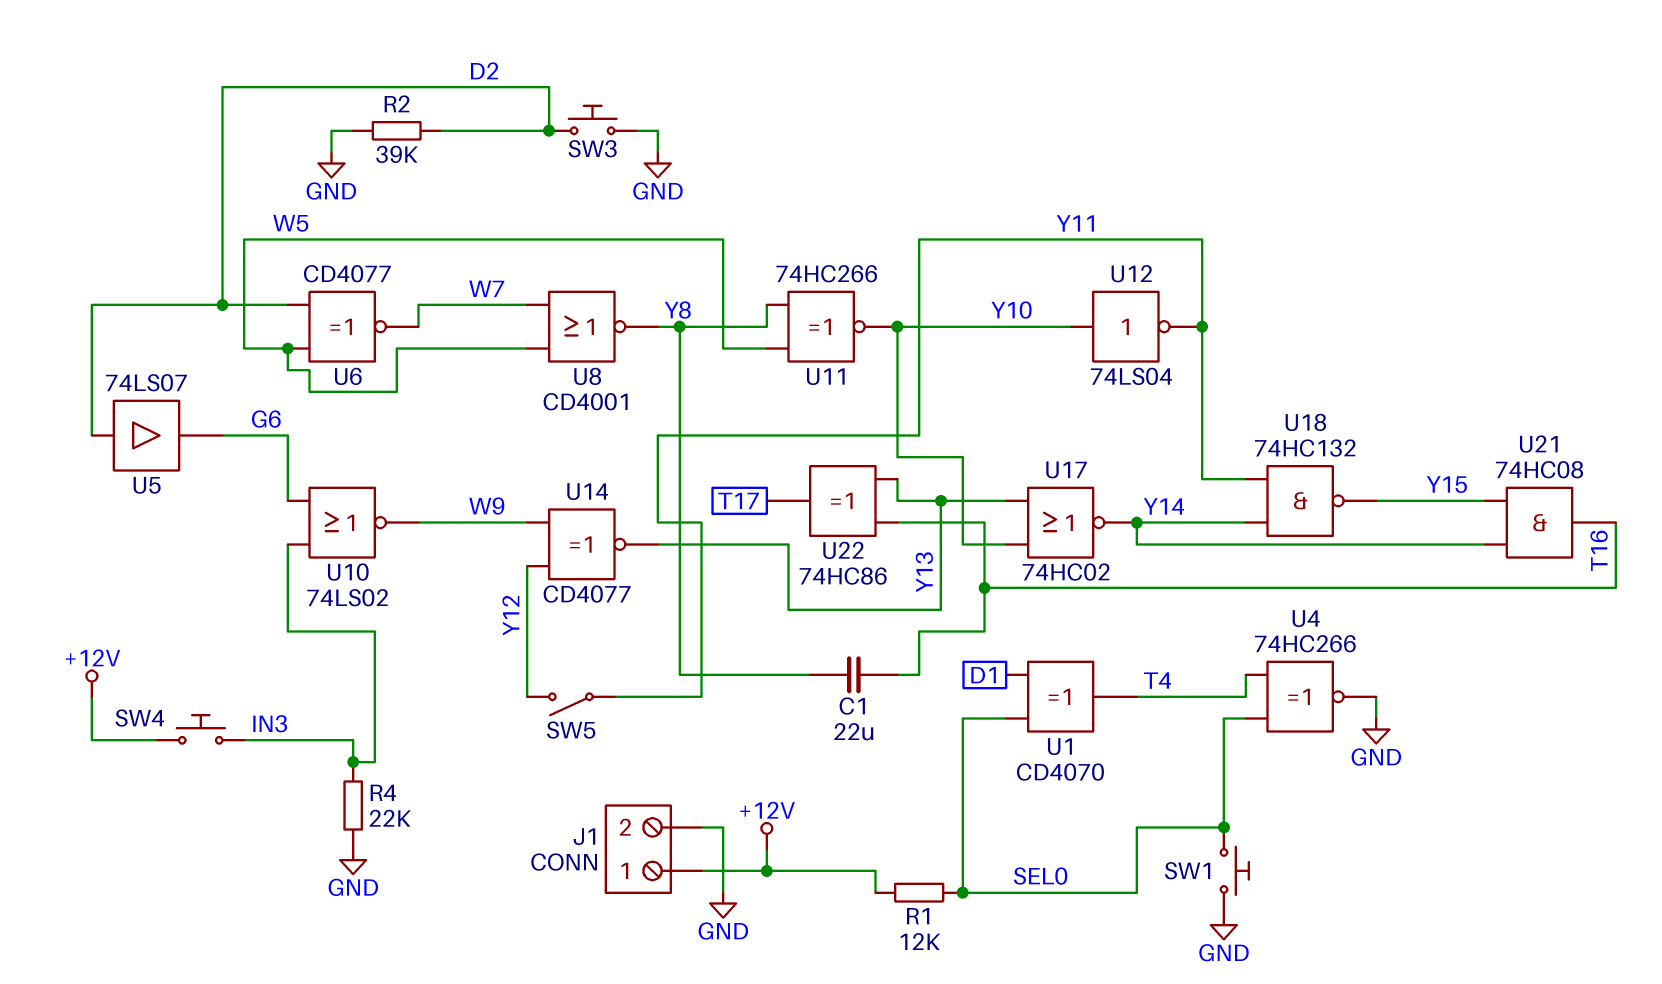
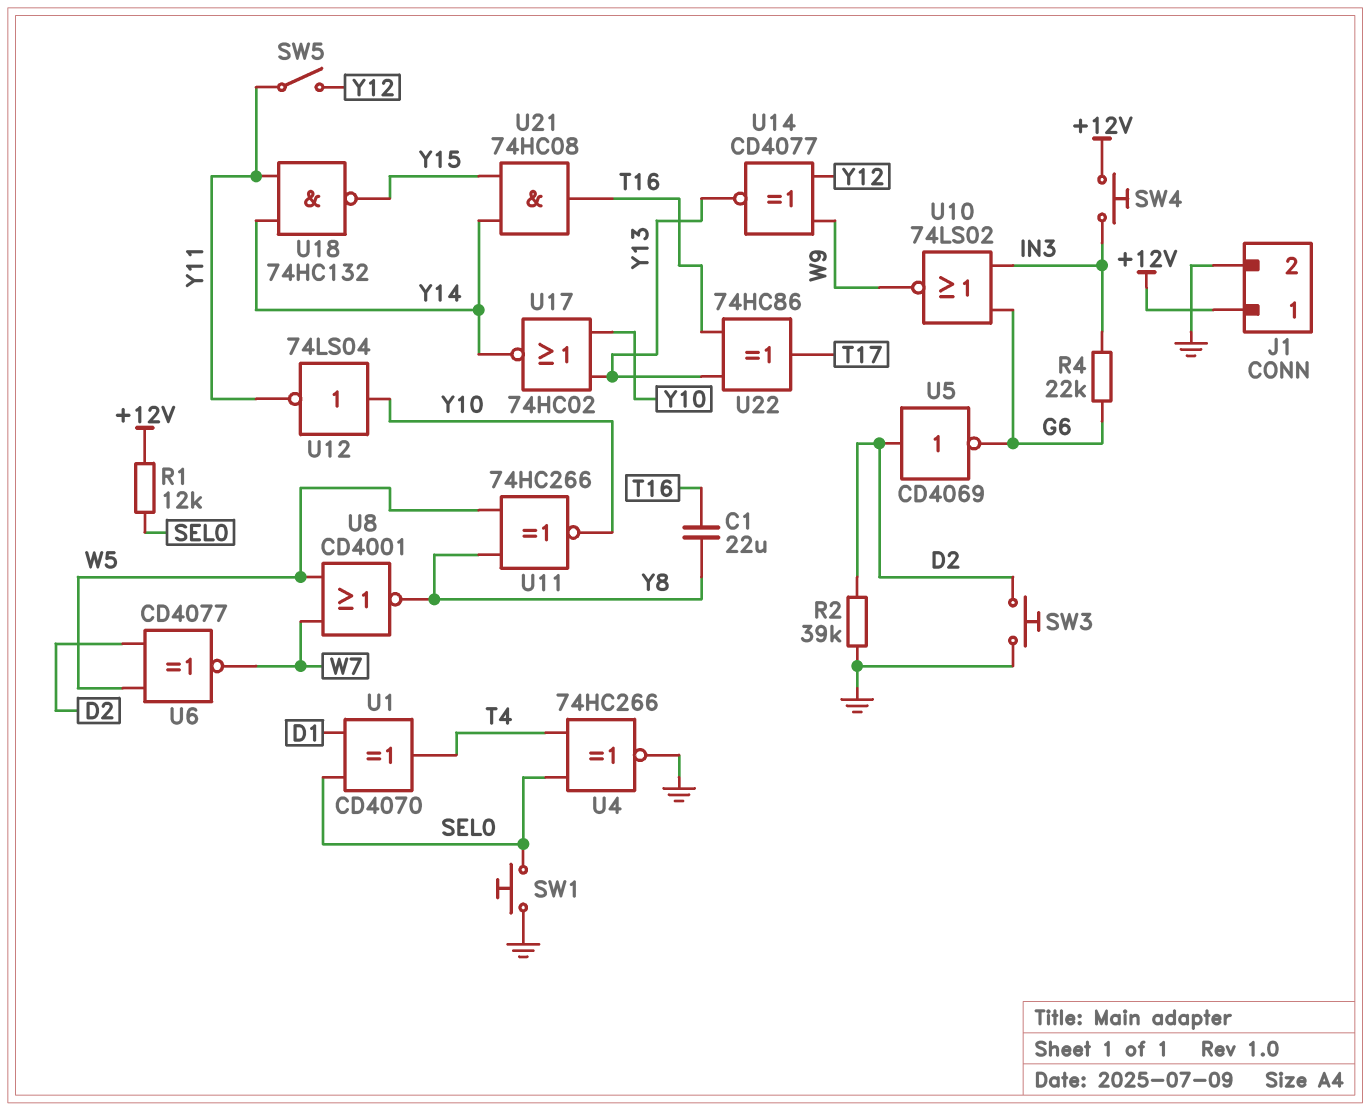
R4: 22k (GND, IN3) -> 22k (G6, IN3)
U5: buffer 74LS07 (in D2, out G6) -> NOT CD4069 (in D2, out G6)

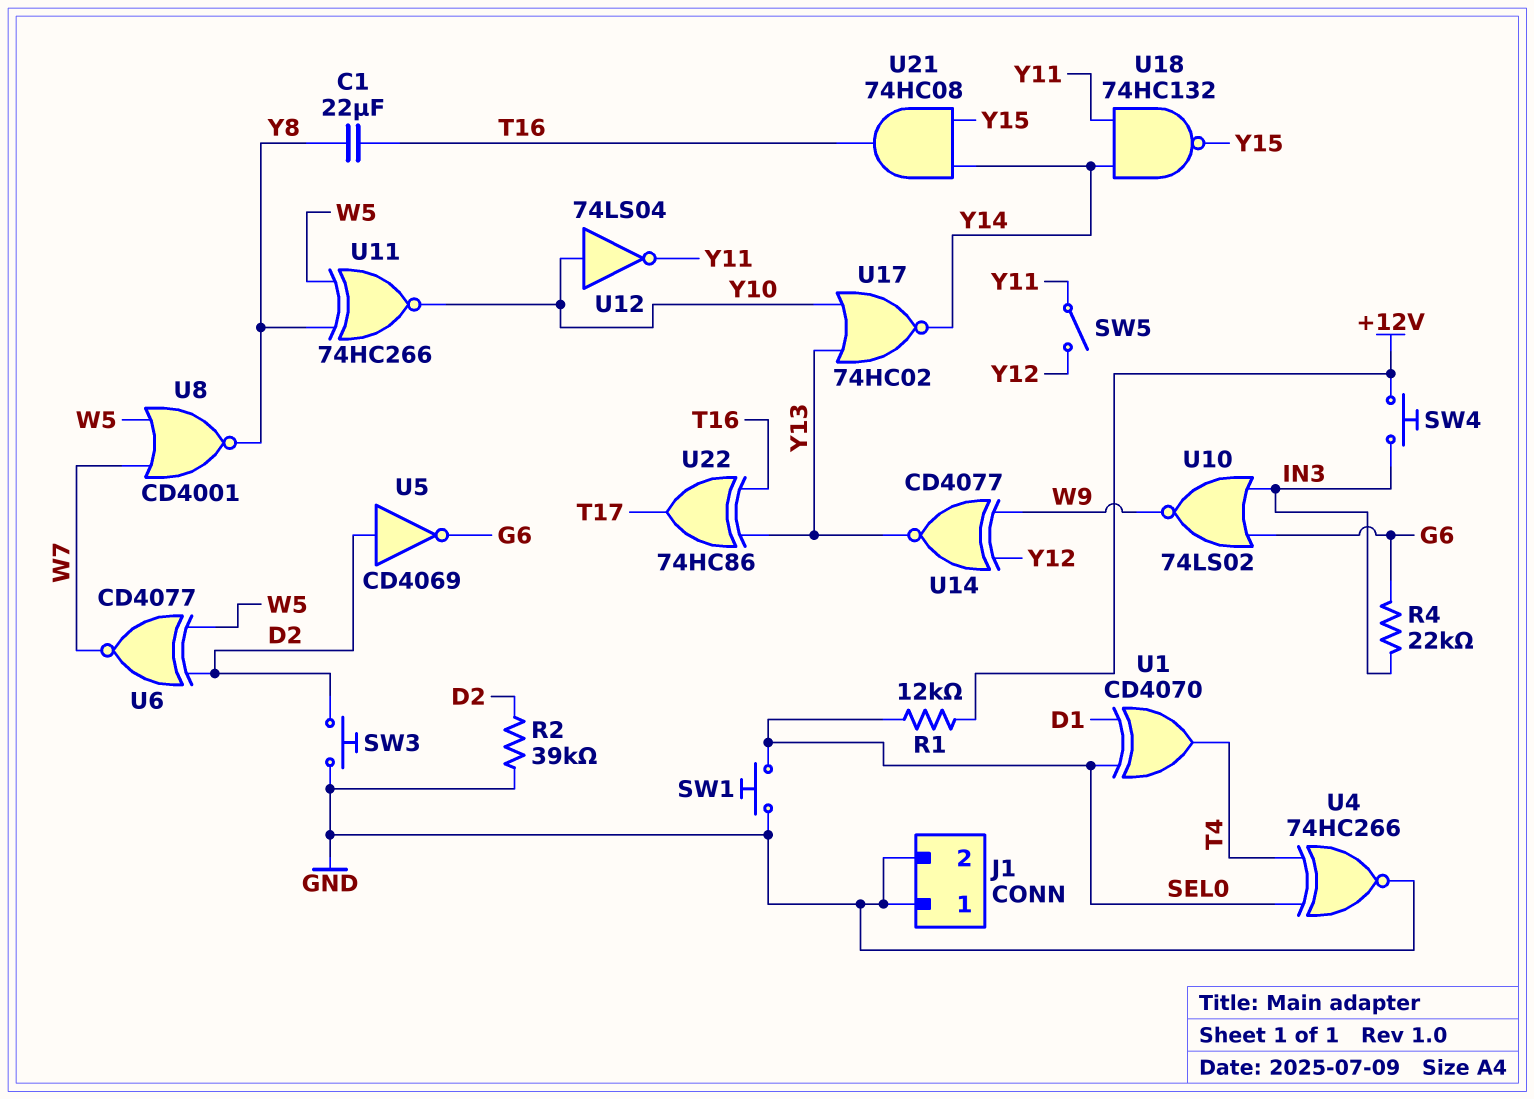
J1 pin 1: +12V -> GND

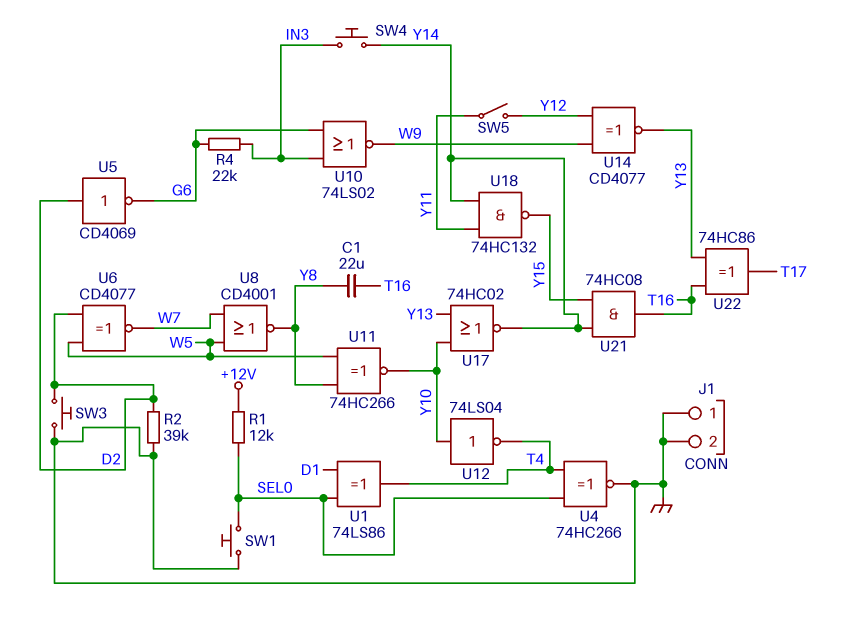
SW4: button (+12V, IN3) -> button (IN3, Y14)
U1: XOR CD4070 (in D1, in SEL0, out T4) -> XOR 74LS86 (in D1, in SEL0, out T4)
U12: NOT 74LS04 (in Y10, out Y11) -> NOT 74LS04 (in Y10, out T4)

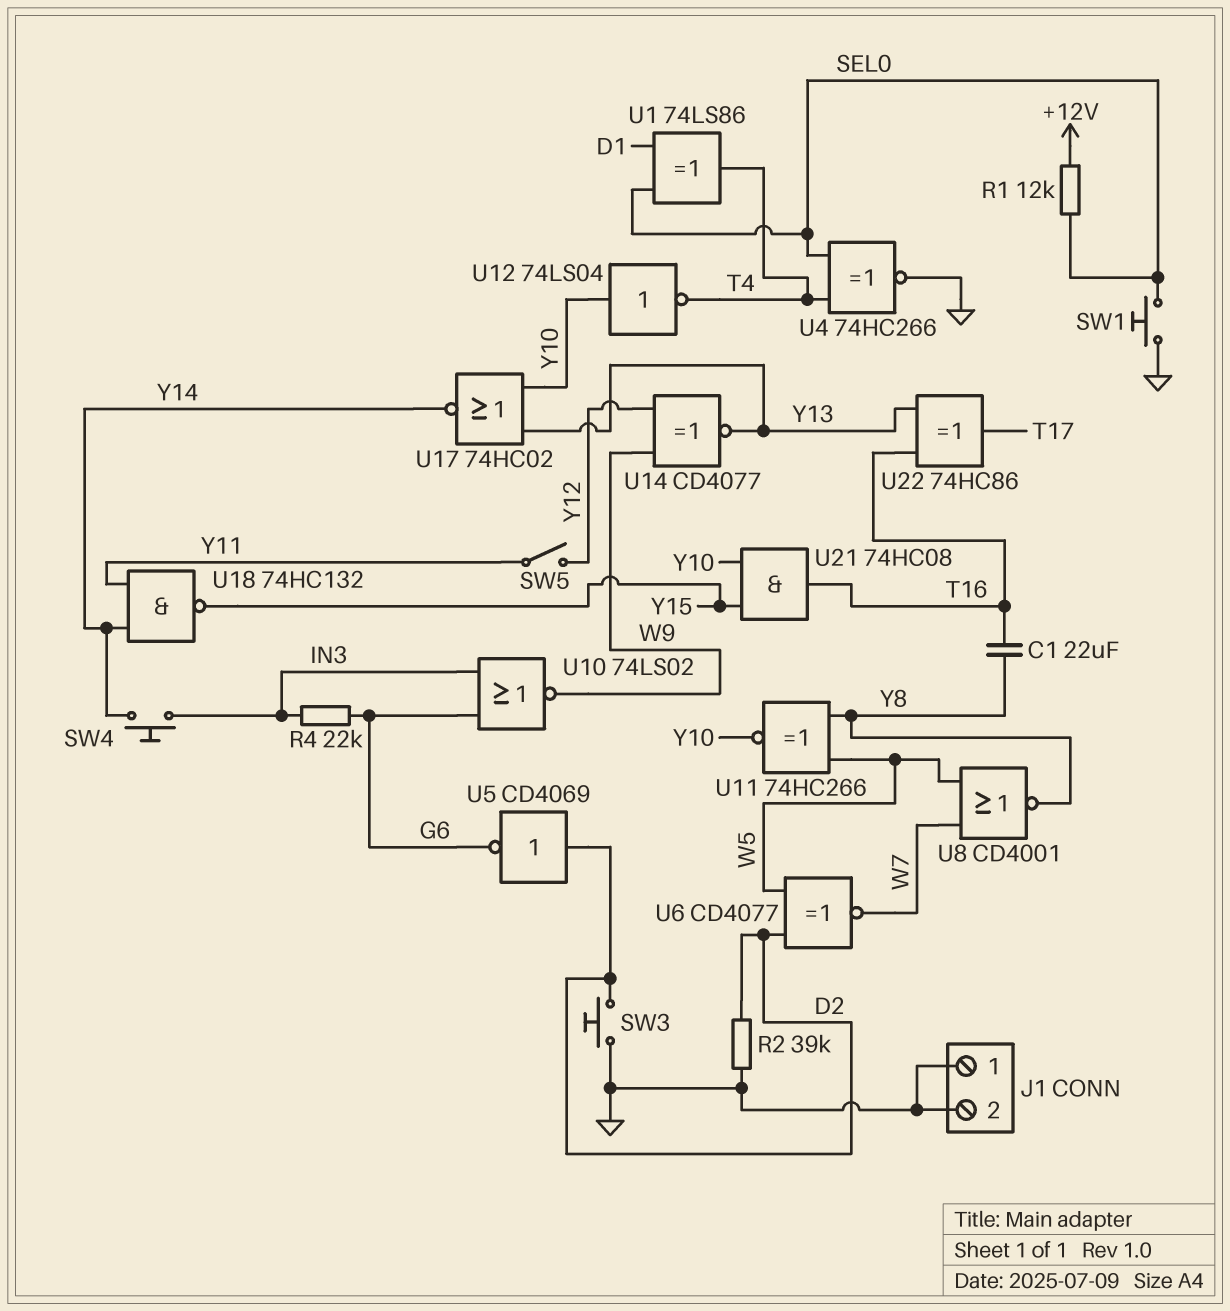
U21: AND 74HC08 (in Y14, in Y15, out T16) -> AND 74HC08 (in Y10, in Y15, out T16)

